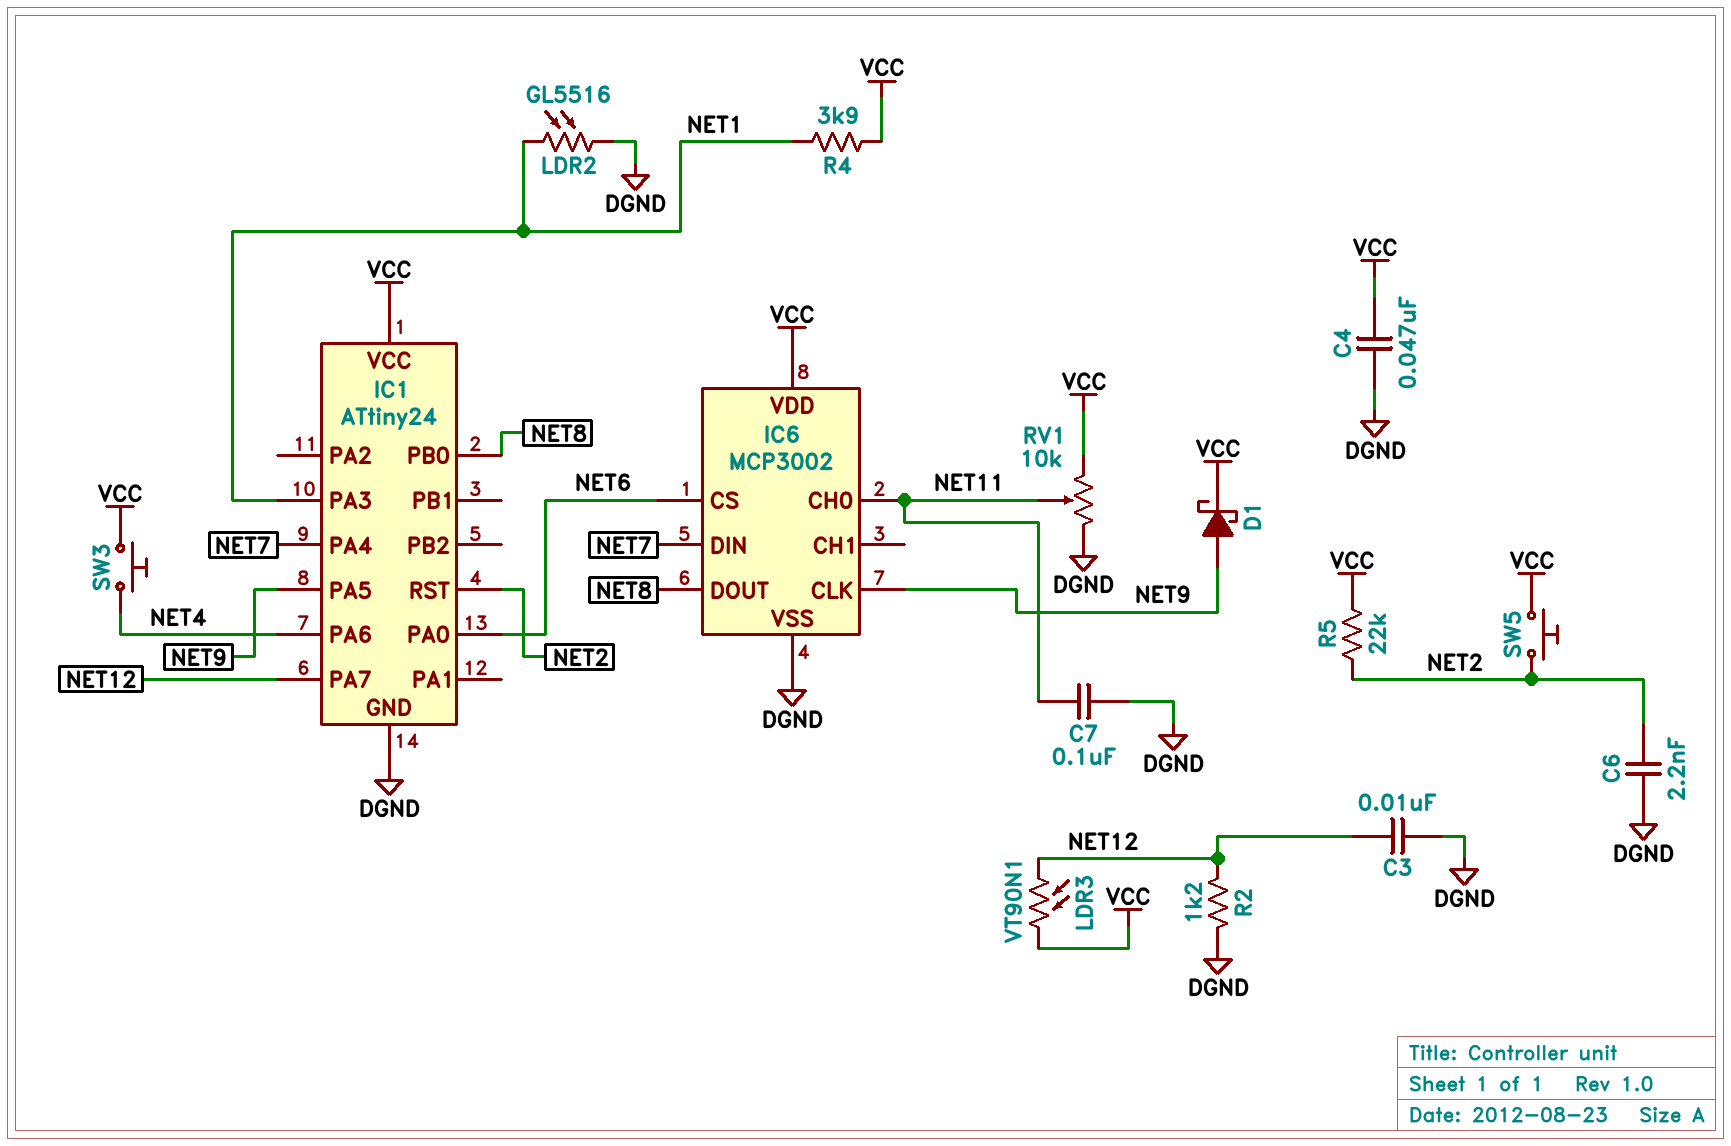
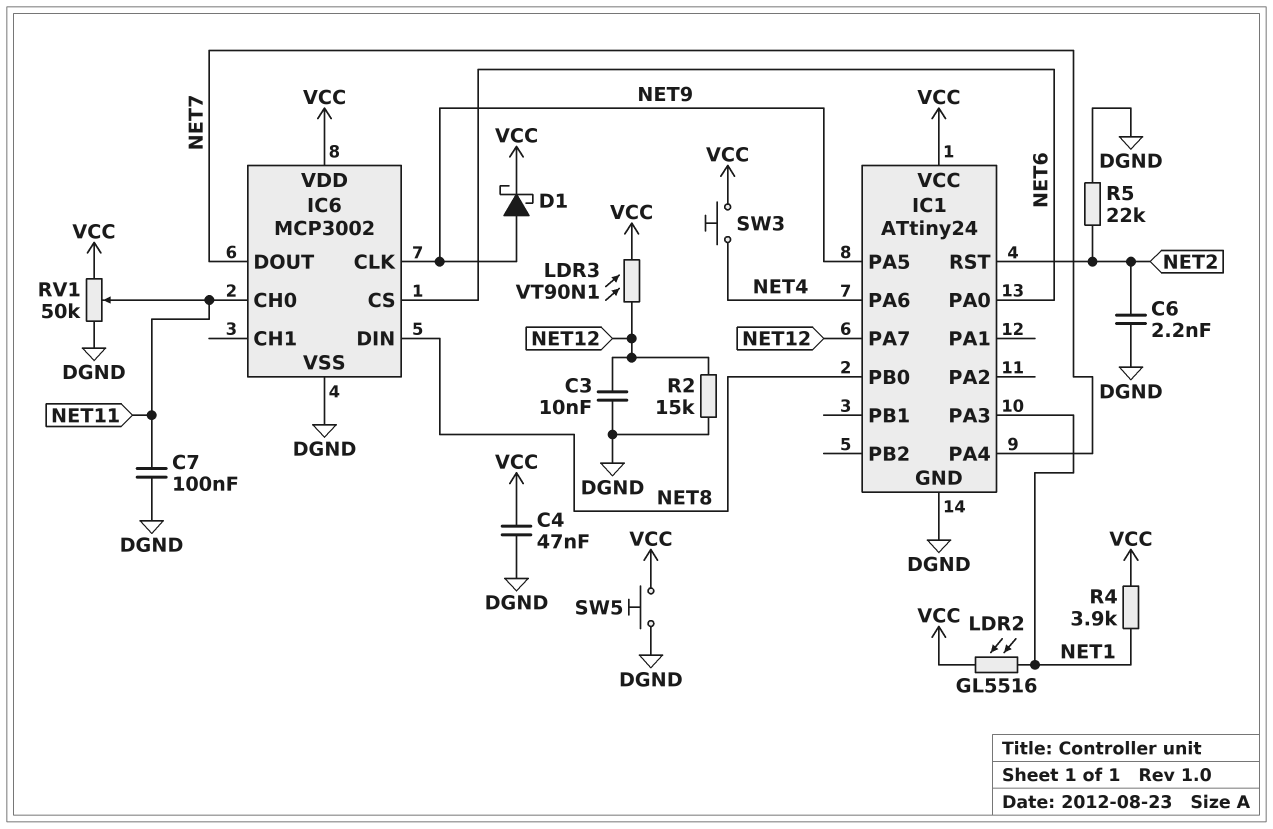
IC6 pin DIN: NET7 -> NET8
IC6 pin DOUT: NET8 -> NET7
LDR2: GL5516 (DGND, NET1) -> GL5516 (NET1, VCC)
R2: 1.2k (DGND, NET12) -> 15k (DGND, NET12)
R5: 22k (NET2, VCC) -> 22k (DGND, NET2)
RV1: 10k (DGND, VCC, wiper NET11) -> 50k (DGND, VCC, wiper NET11)
SW5: button (NET2, VCC) -> button (DGND, VCC)

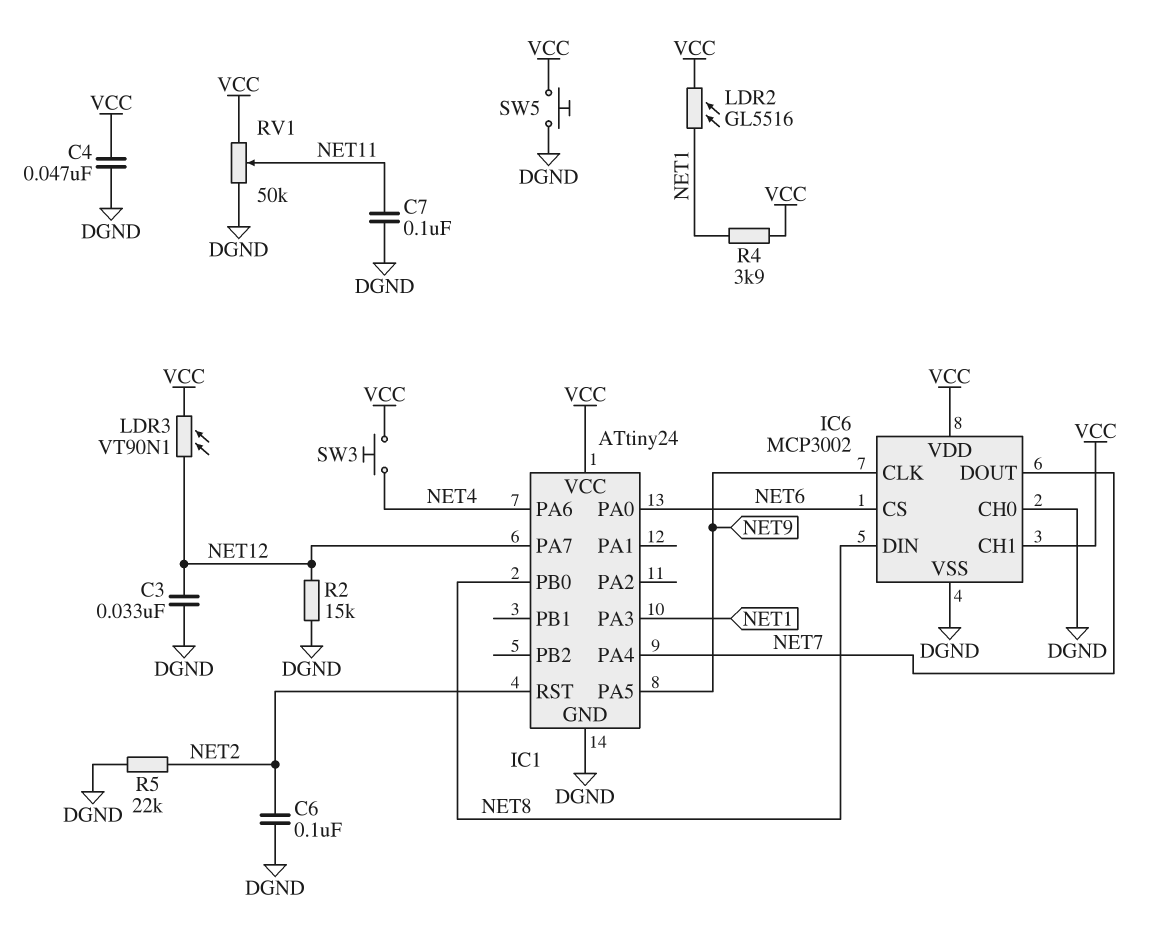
C3: 10nF (DGND, NET12) -> 33nF (DGND, NET12)
C6: 2.2nF (DGND, NET2) -> 100nF (DGND, NET2)
D1: schottky (A NET9, K VCC) -> none
IC6 pin CH0: NET11 -> DGND
IC6 pin CH1: none -> VCC

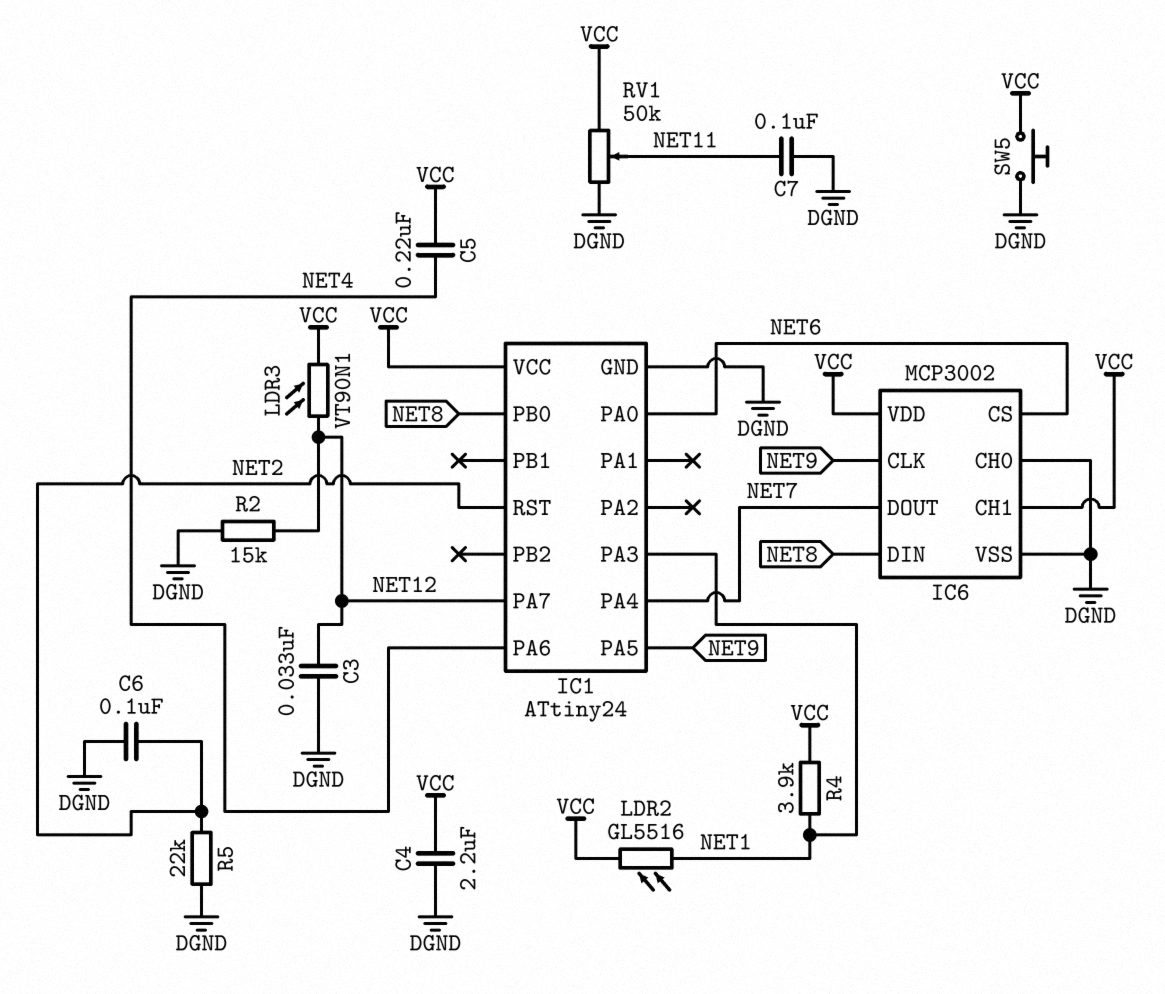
C4: 47nF (DGND, VCC) -> 2.2uF (DGND, VCC)
C5: none -> 220nF (NET4, VCC)
SW3: button (NET4, VCC) -> none

